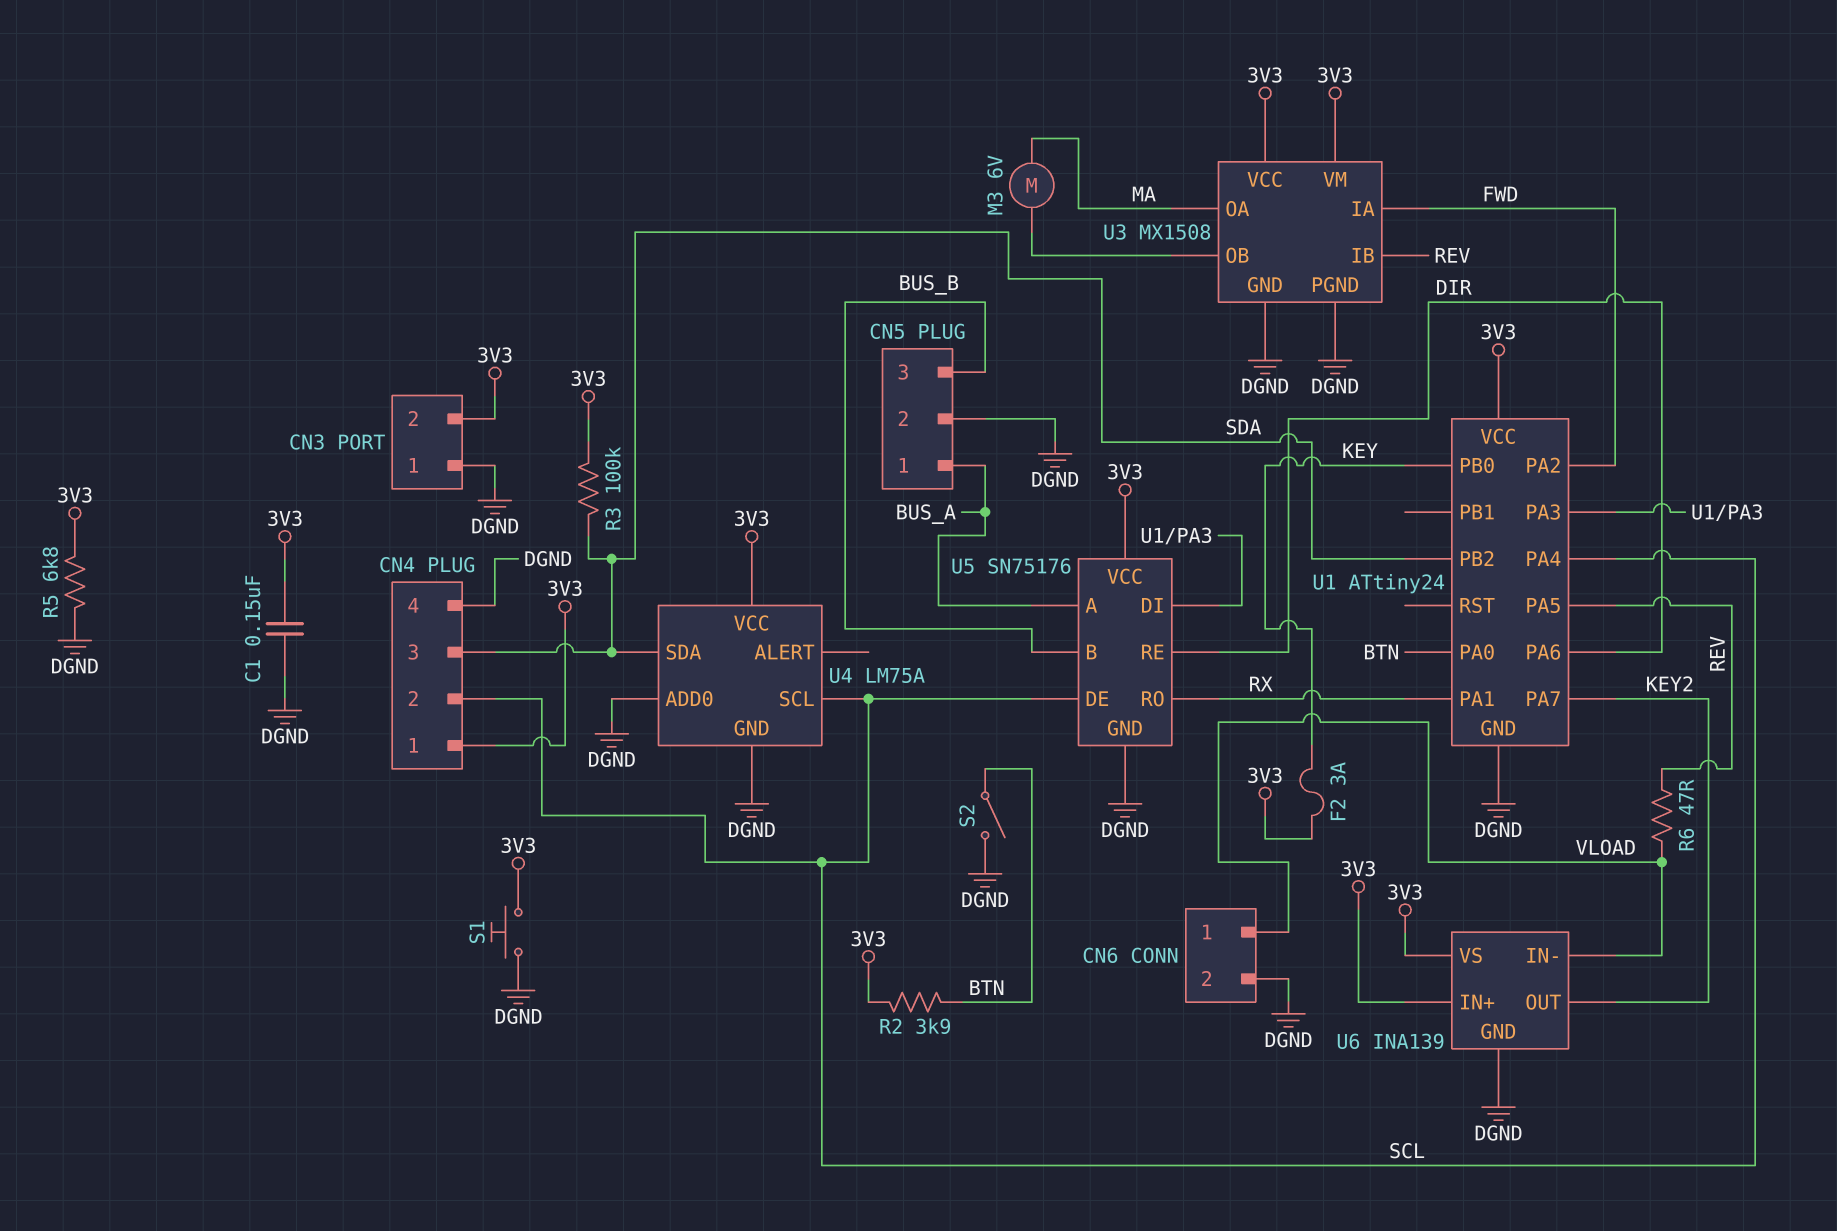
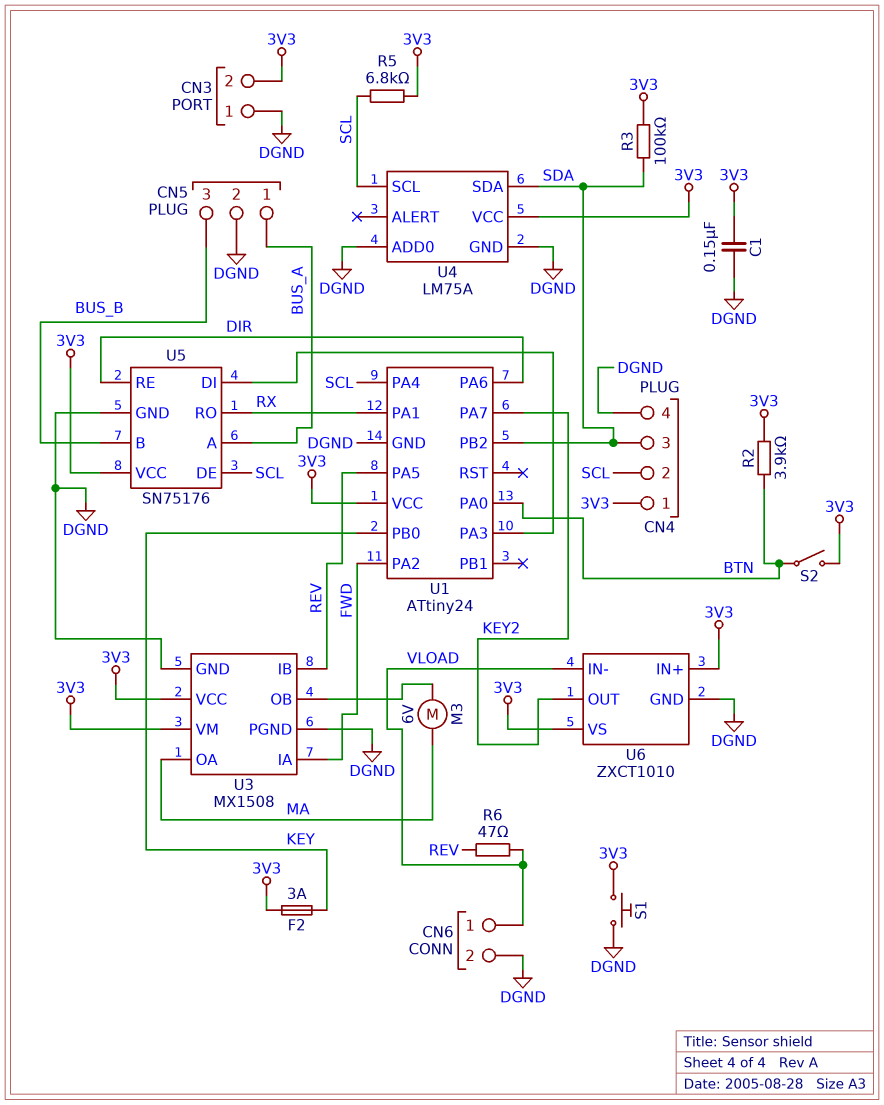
R5: 6.8k (3V3, DGND) -> 6.8k (3V3, SCL)
S2: switch (BTN, DGND) -> switch (3V3, BTN)
U6: INA139 -> ZXCT1010

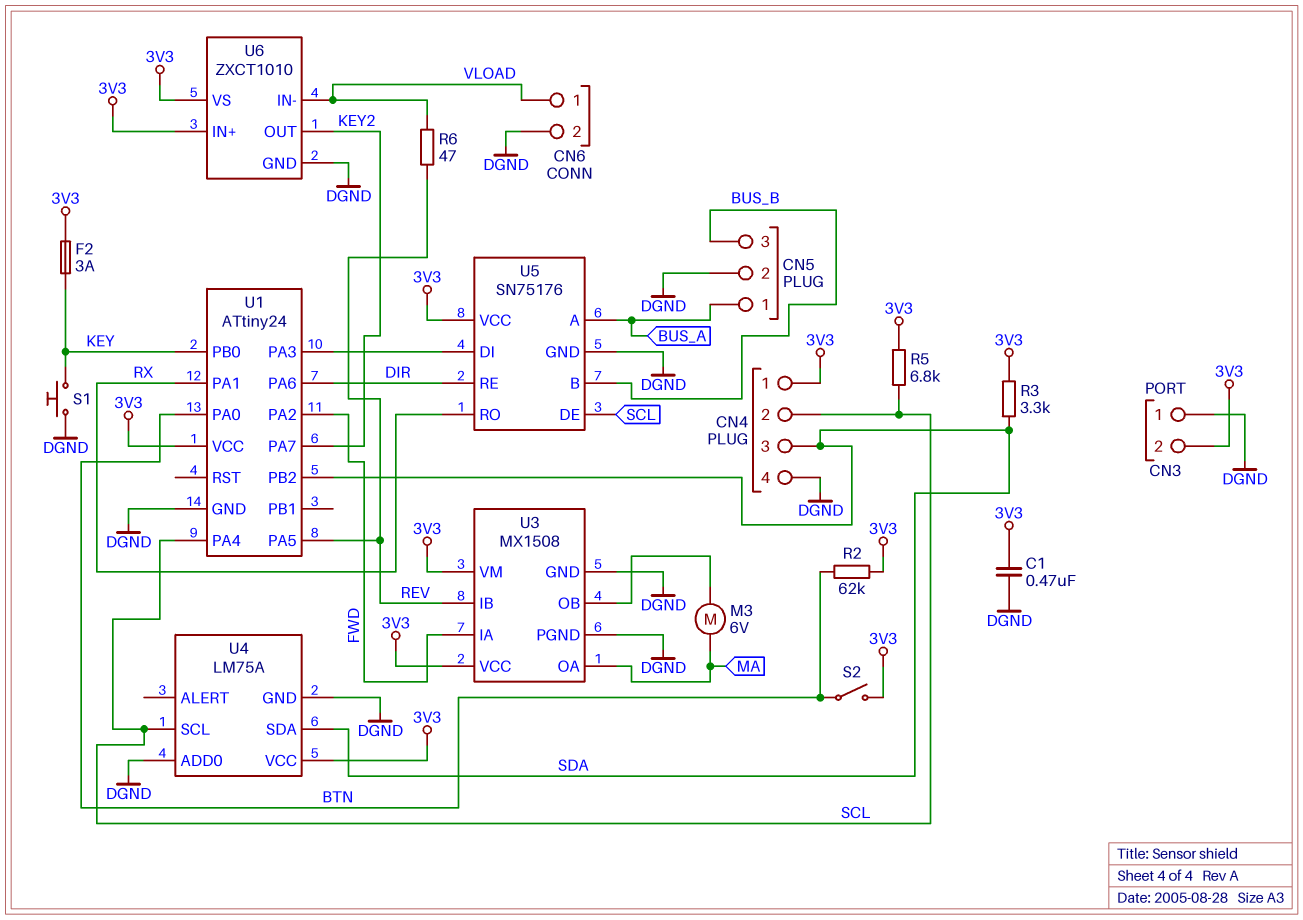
C1: 150nF (3V3, DGND) -> 470nF (3V3, DGND)
R2: 3.9k (3V3, BTN) -> 62k (3V3, BTN)
R3: 100k (3V3, SDA) -> 3.3k (3V3, SDA)
S1: button (3V3, DGND) -> button (DGND, KEY)

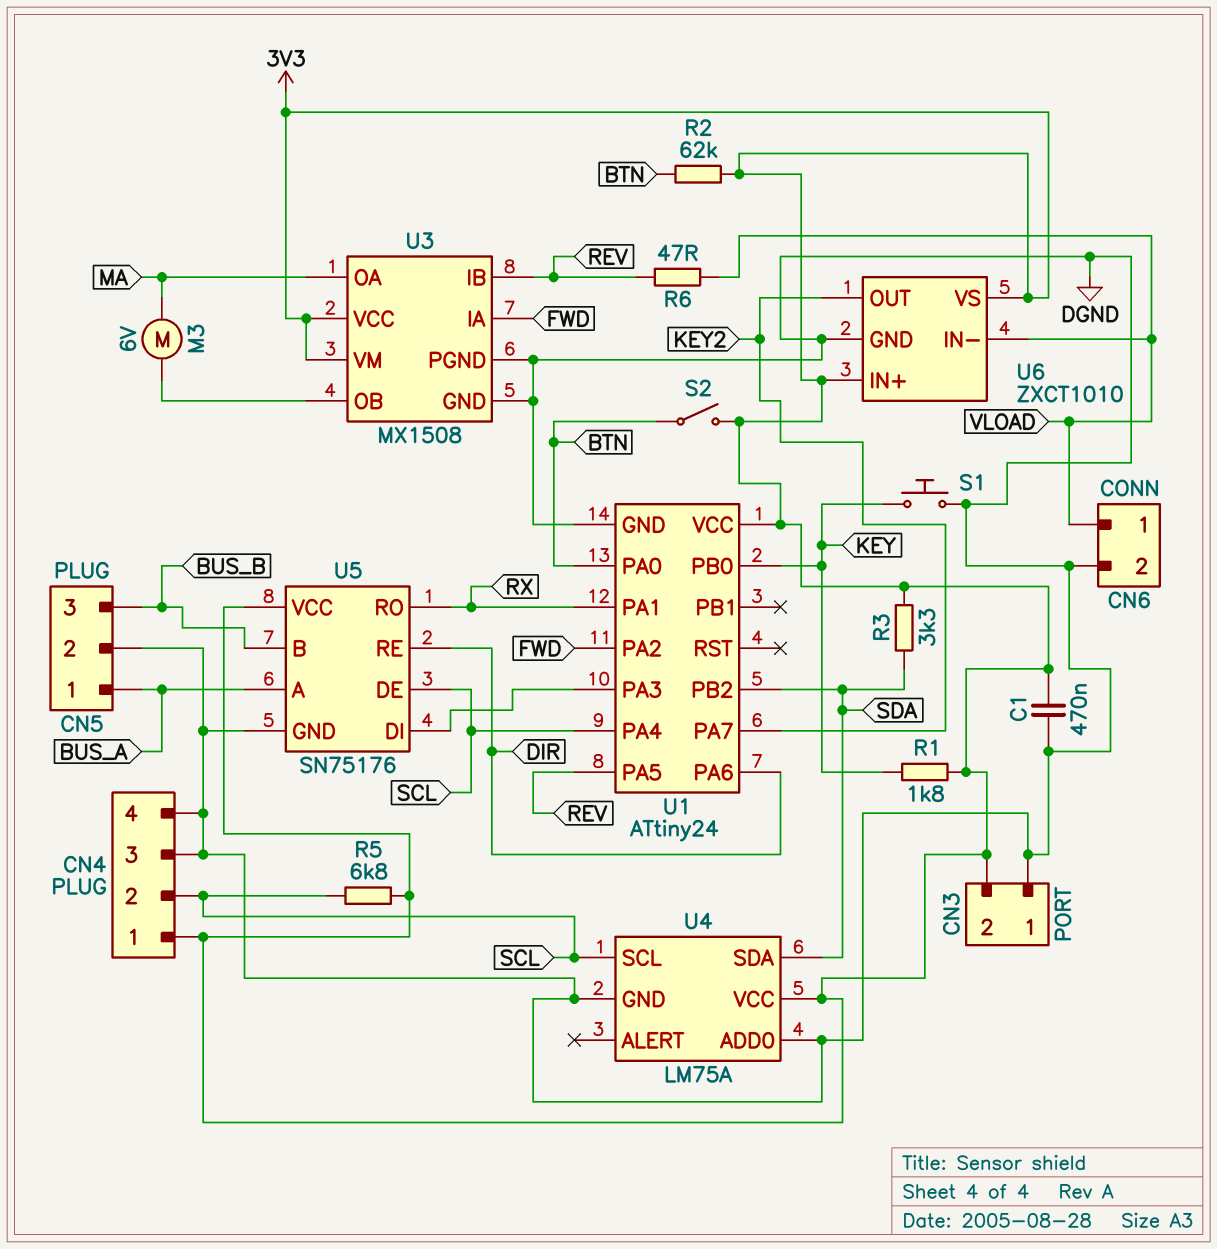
CN4 pin 3: SDA -> DGND
F2: 3A (3V3, KEY) -> none
R1: none -> 1.8k (3V3, KEY)

